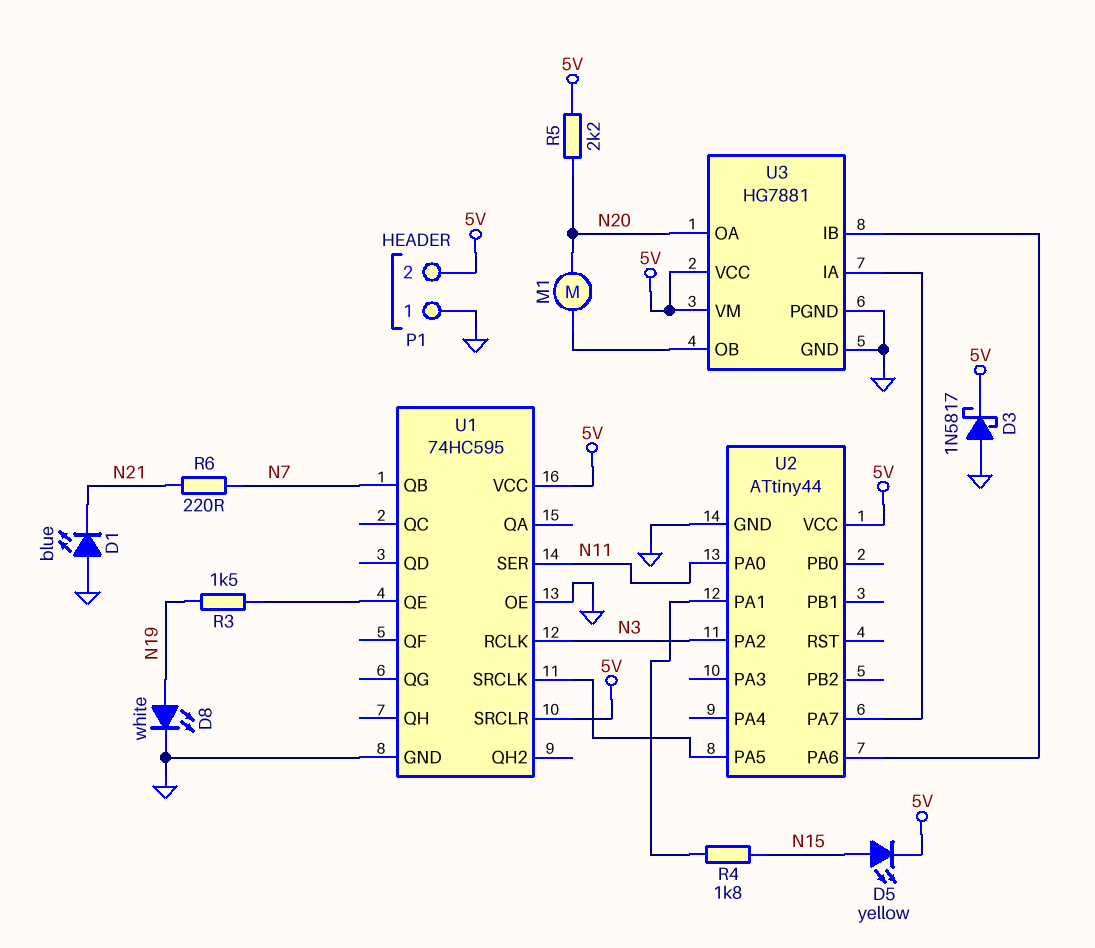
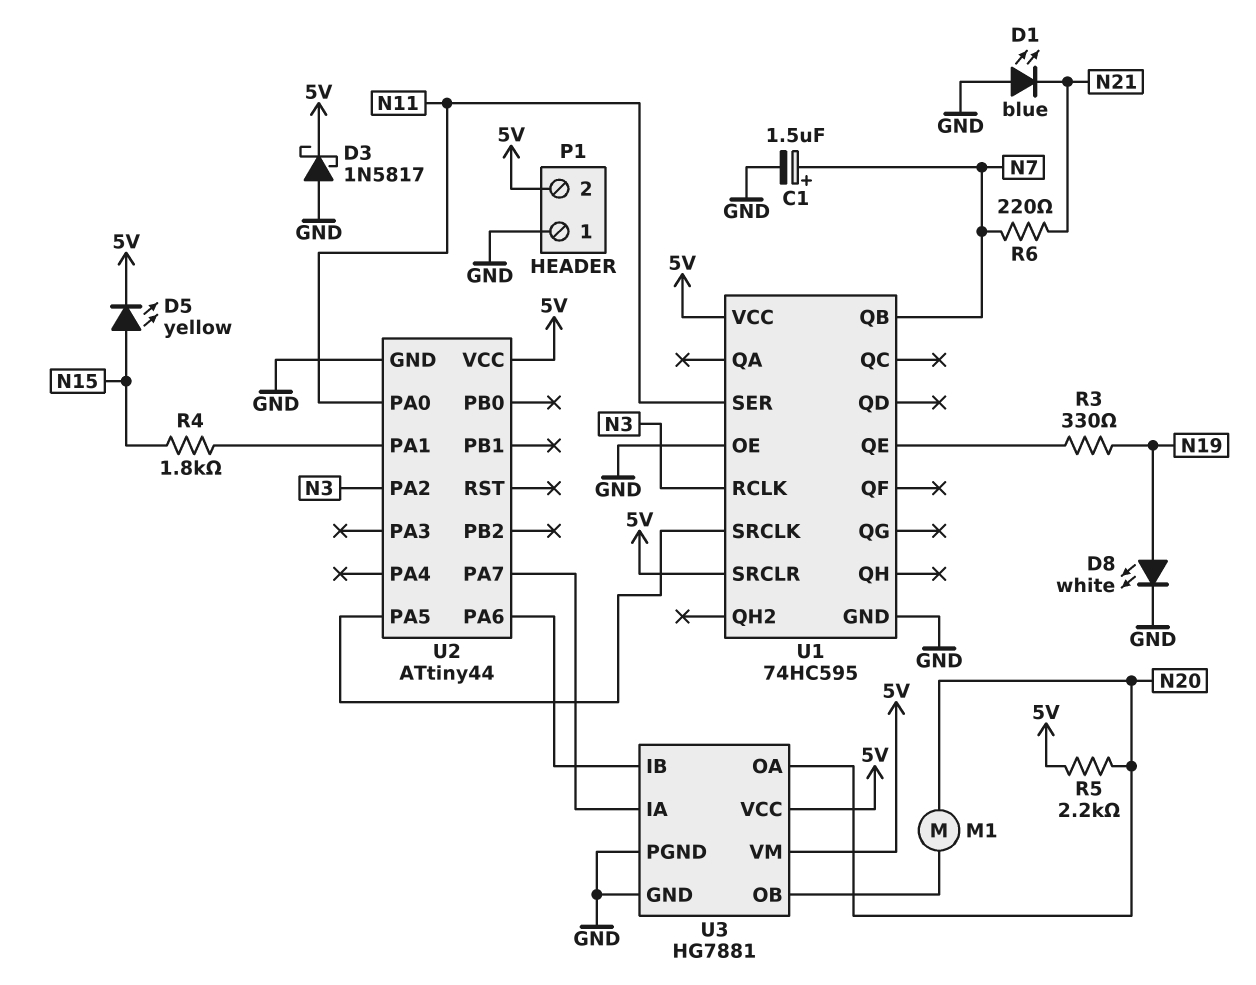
C1: none -> 1.5uF (plus N7, minus GND)
R3: 1.5k (N19, U1/QE) -> 330 (N19, U1/QE)

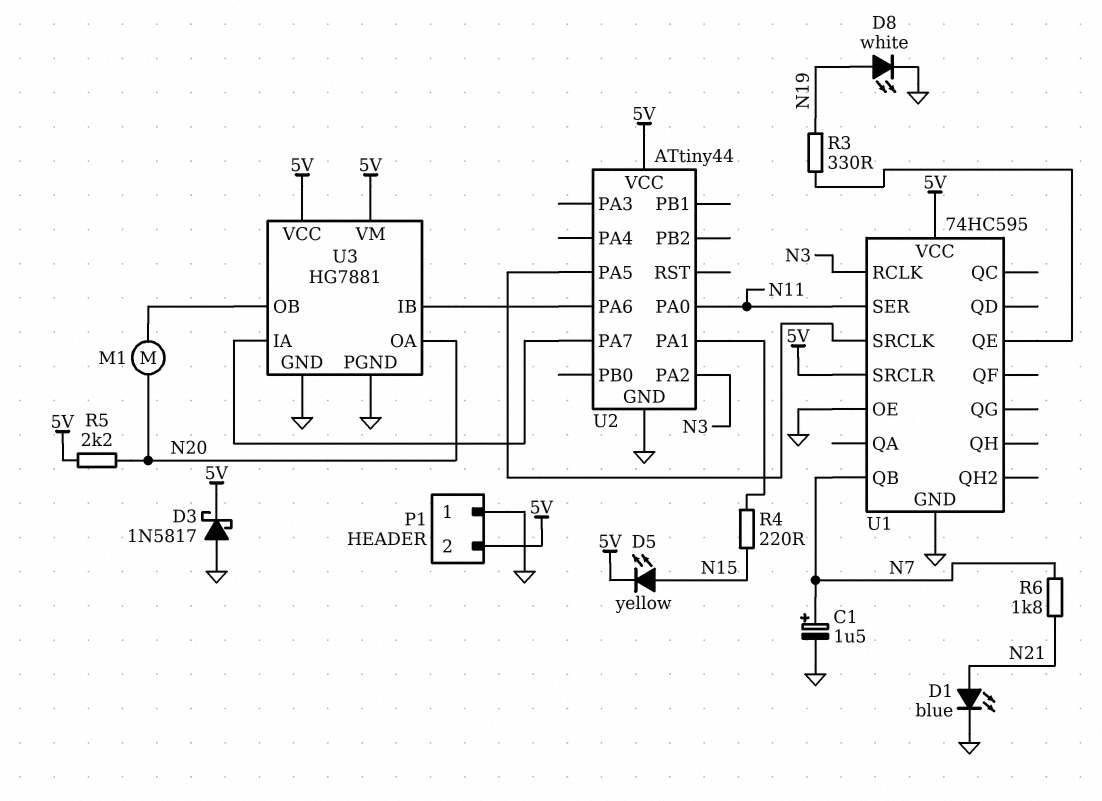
D1: LED blue (A GND, K N21) -> LED blue (A N21, K GND)
R4: 1.8k (N15, U2/PA1) -> 220 (N15, U2/PA1)
R6: 220 (N7, N21) -> 1.8k (N7, N21)

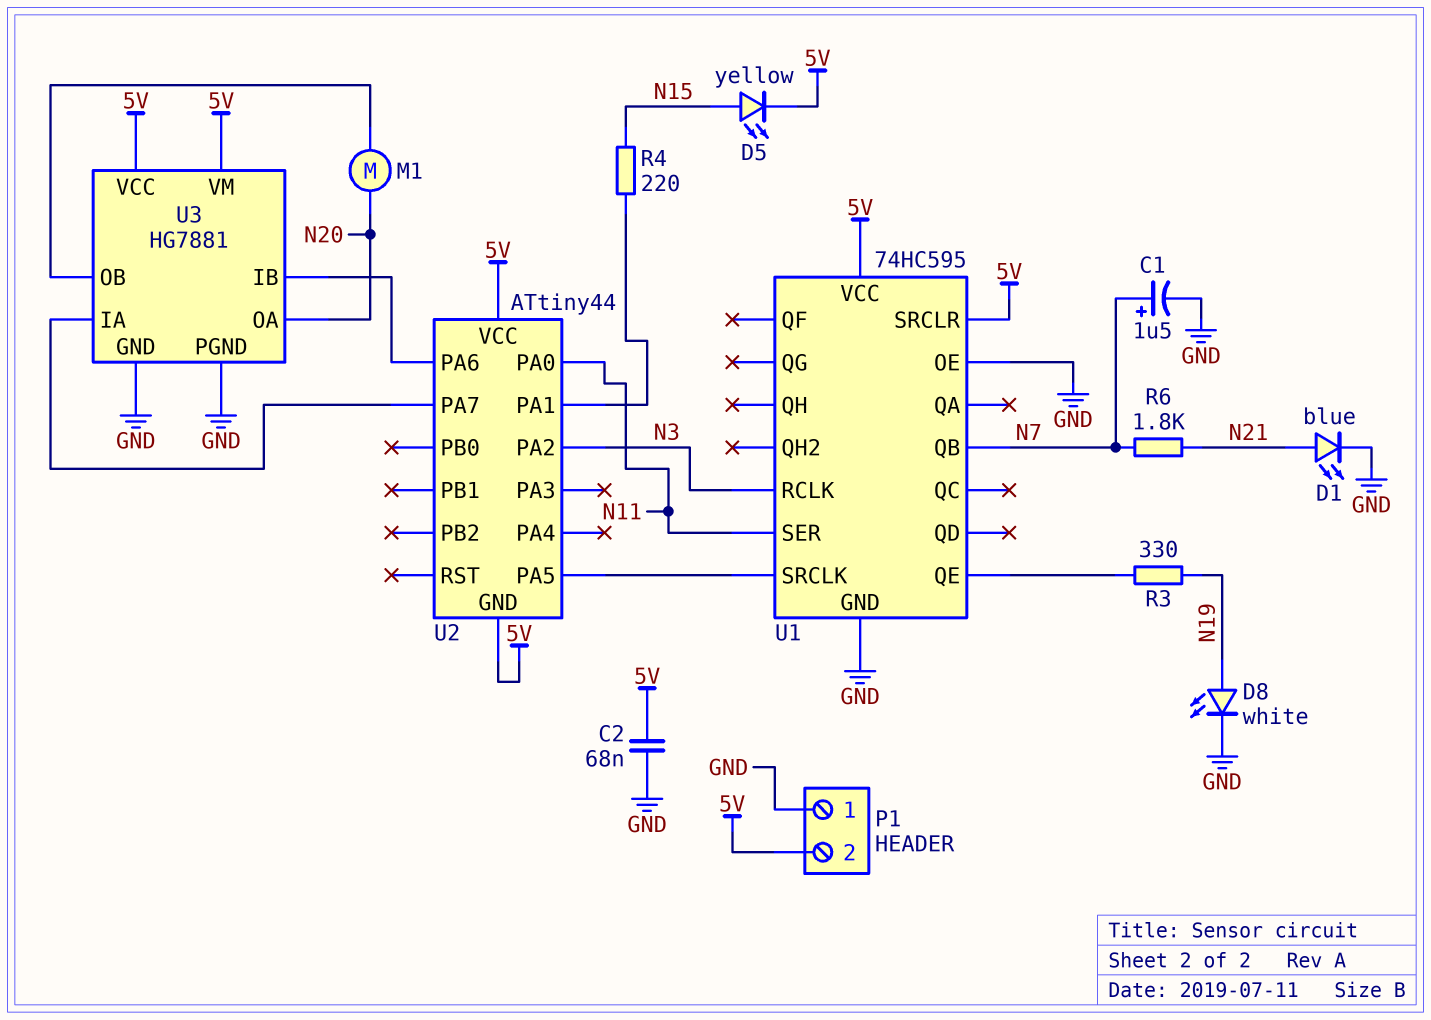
C2: none -> 68nF (5V, GND)
D3: schottky 1N5817 (A GND, K 5V) -> none
R5: 2.2k (5V, N20) -> none
U2 pin GND: GND -> 5V

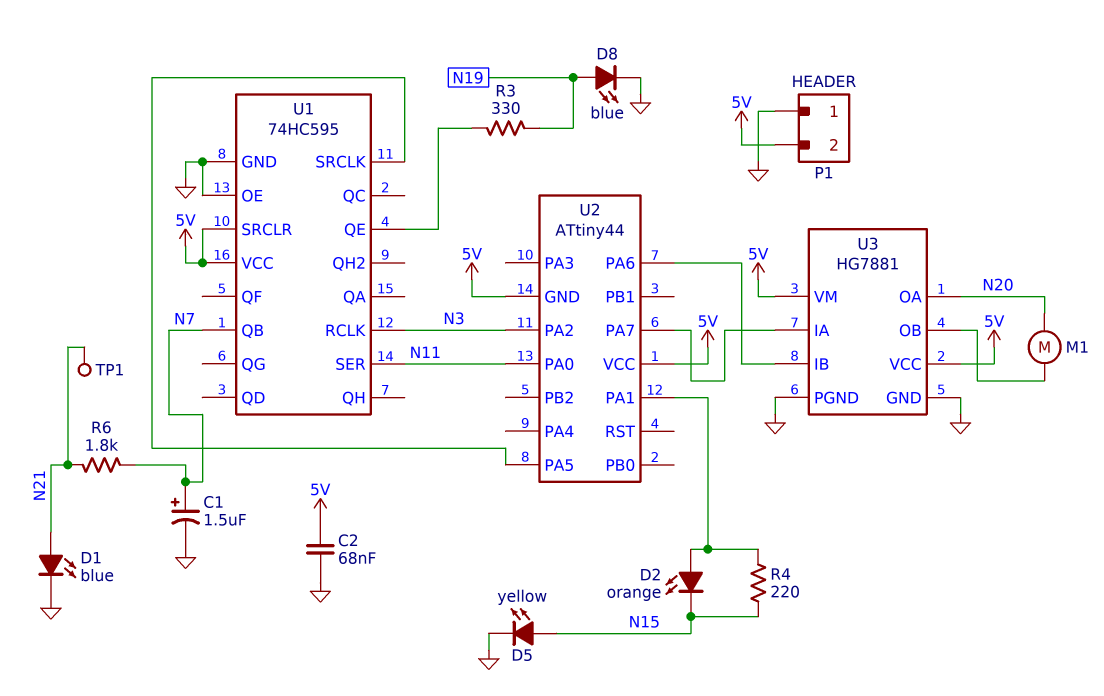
D2: none -> LED orange (A U2/PA1, K N15)
D5: LED yellow (A N15, K 5V) -> LED yellow (A N15, K GND)
D8: LED white (A N19, K GND) -> LED blue (A N19, K GND)
TP1: none -> test point (N21)

